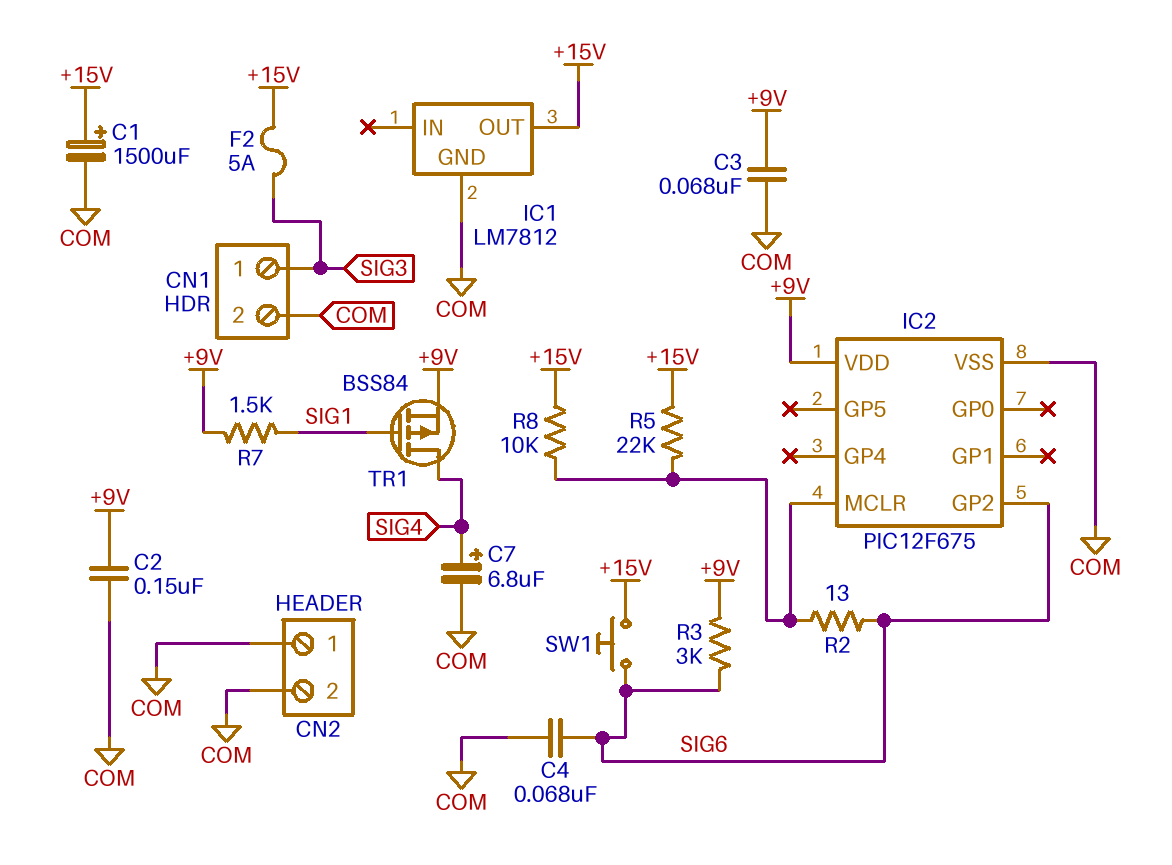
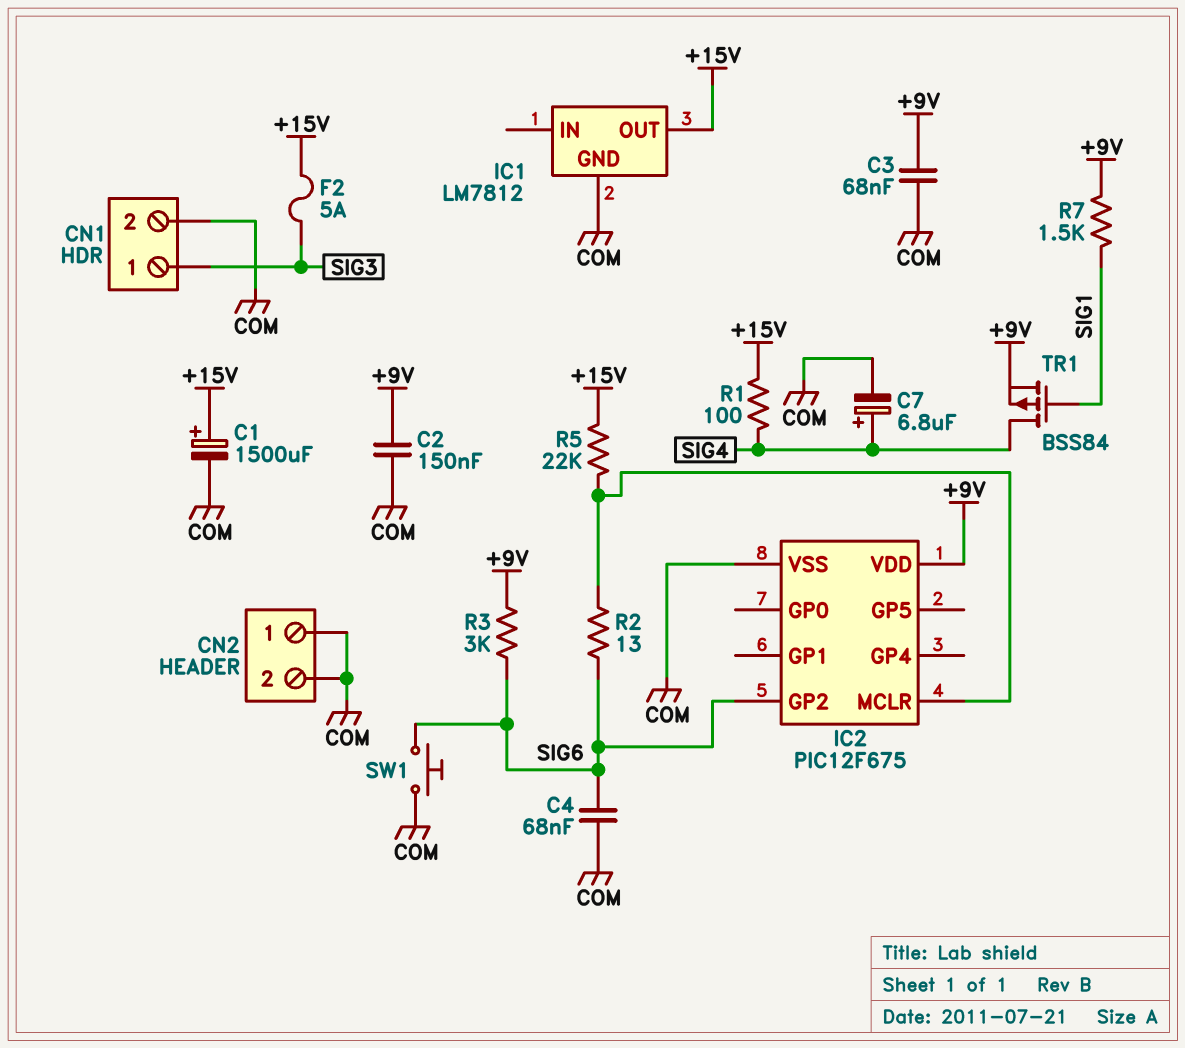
R1: none -> 100 (+15V, SIG4)
R8: 10k (+15V, IC2/MCLR) -> none
SW1: button (+15V, SIG6) -> button (COM, SIG6)

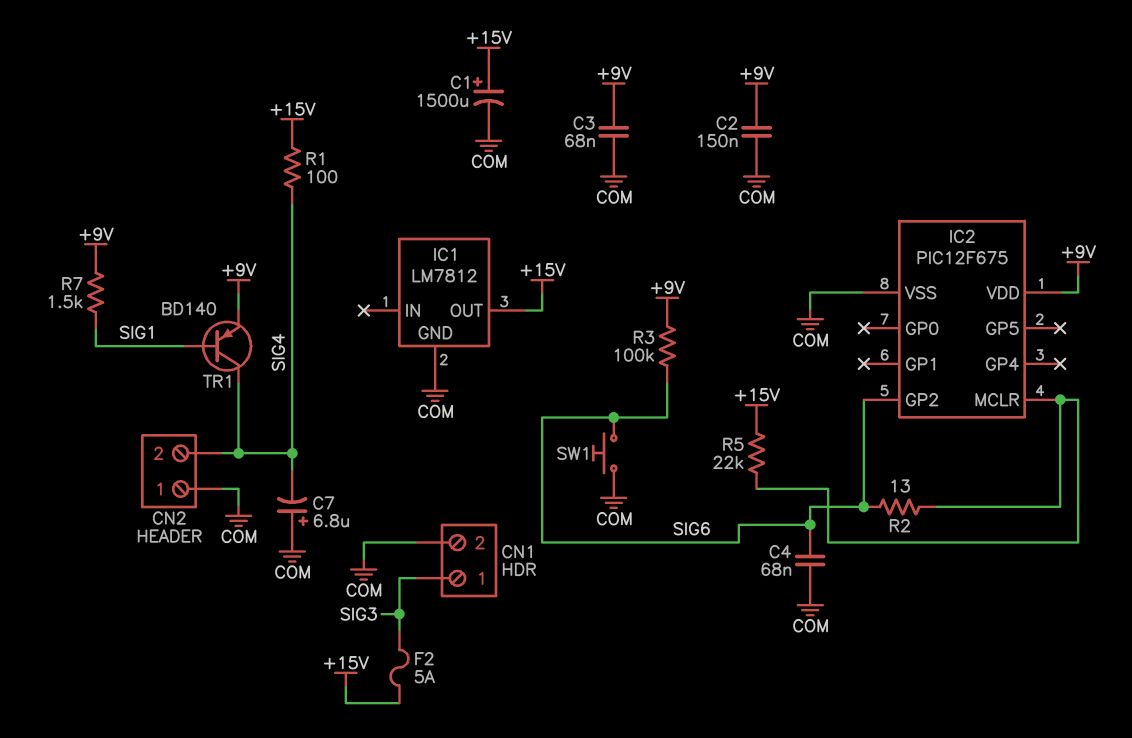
C7: 6.8uF (plus SIG4, minus COM) -> 6.8uF (plus COM, minus SIG4)
CN2 pin 2: COM -> SIG4
R3: 3k (+9V, SIG6) -> 100k (+9V, SIG6)
TR1: PMOS BSS84 (G SIG1, D SIG4, S +9V) -> PNP BD140 (B SIG1, C SIG4, E +9V)

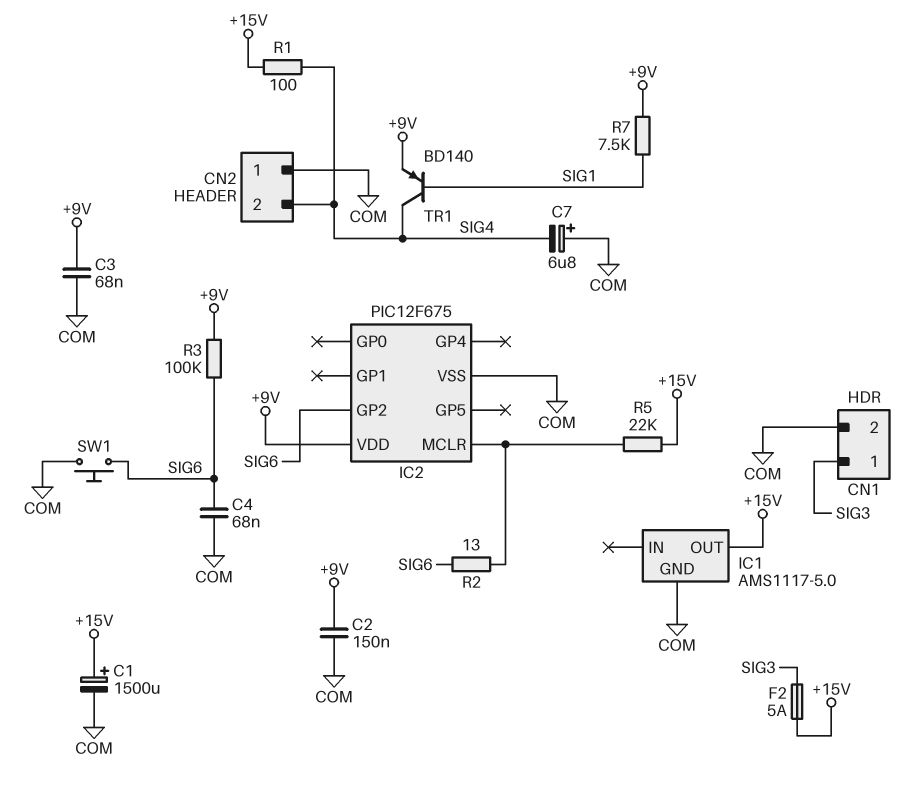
IC1: LM7812 -> AMS1117-5.0
R7: 1.5k (+9V, SIG1) -> 7.5k (+9V, SIG1)

